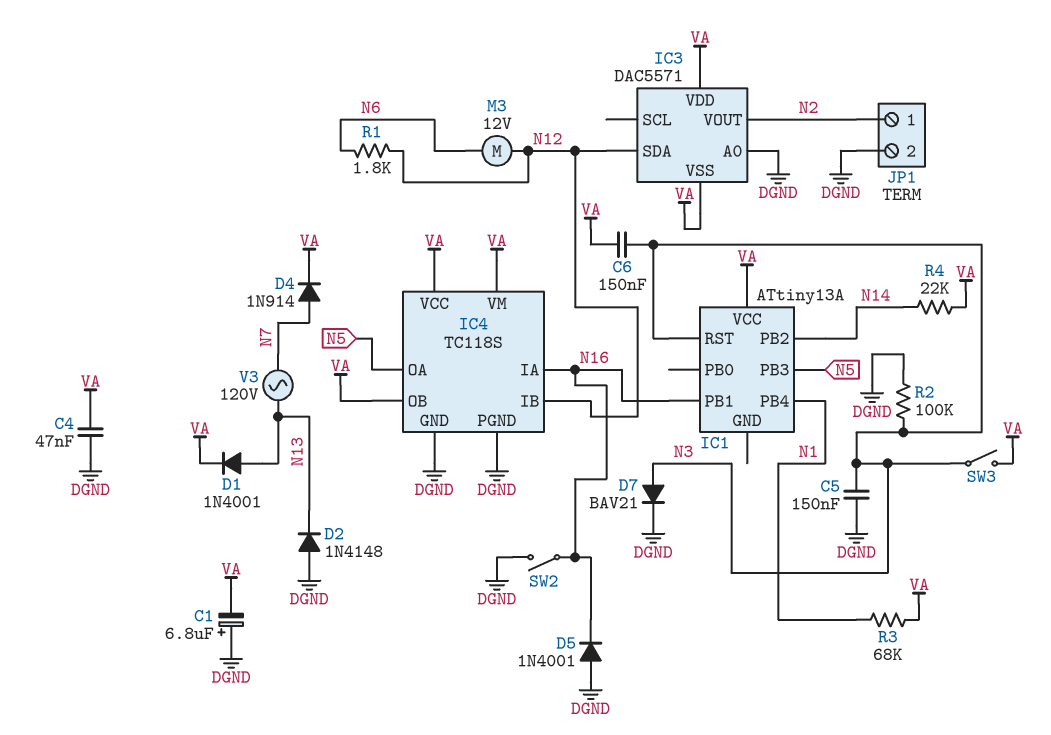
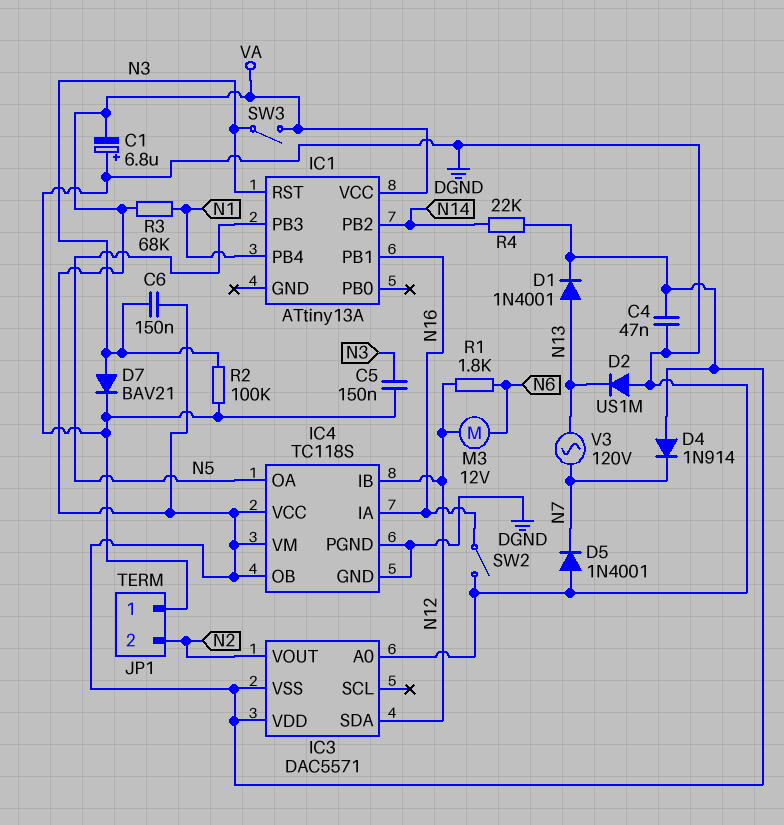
D2: diode 1N4148 (A DGND, K N13) -> diode US1M (A DGND, K N13)
D4: diode 1N914 (A N7, K VA) -> diode 1N914 (A VA, K N7)
D5: diode 1N4001 (A DGND, K N16) -> diode 1N4001 (A DGND, K N7)
JP1 pin 1: N2 -> DGND
JP1 pin 2: DGND -> N2

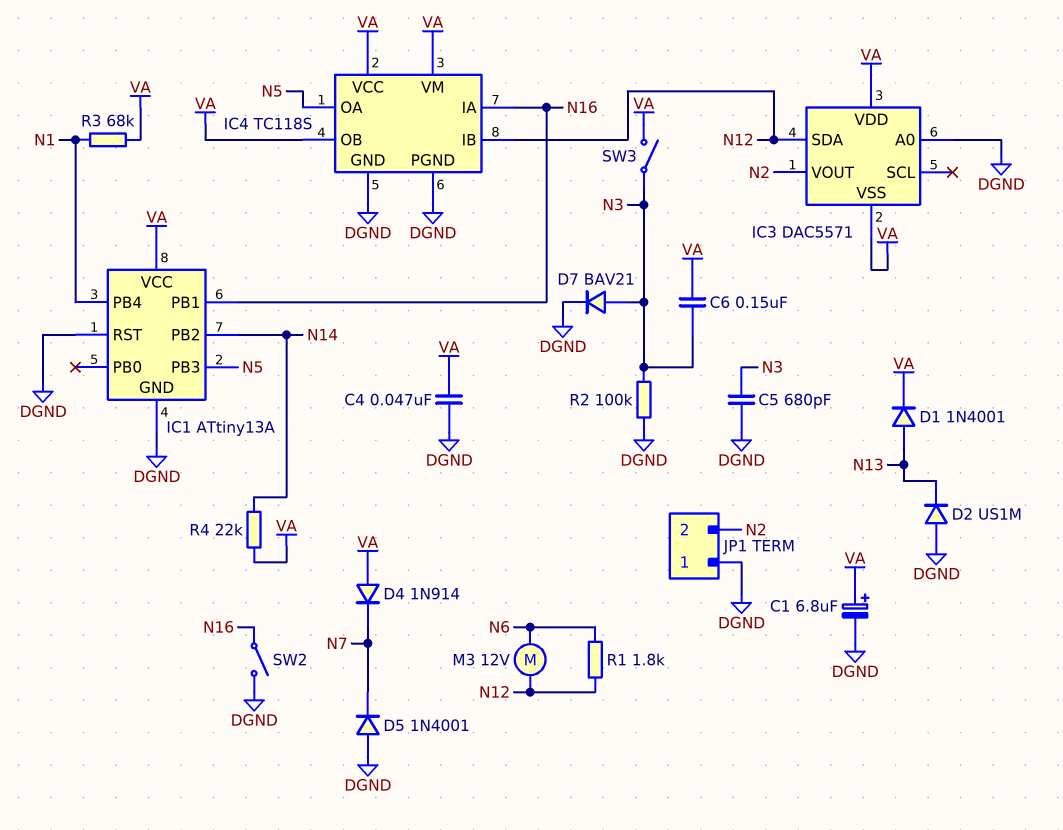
C1: 6.8uF (plus DGND, minus VA) -> 6.8uF (plus VA, minus DGND)
C5: 150nF (DGND, N3) -> 680pF (DGND, N3)
IC1 pin GND: none -> DGND
IC1 pin RST: N3 -> DGND
V3: AC 120V (N7, N13) -> none

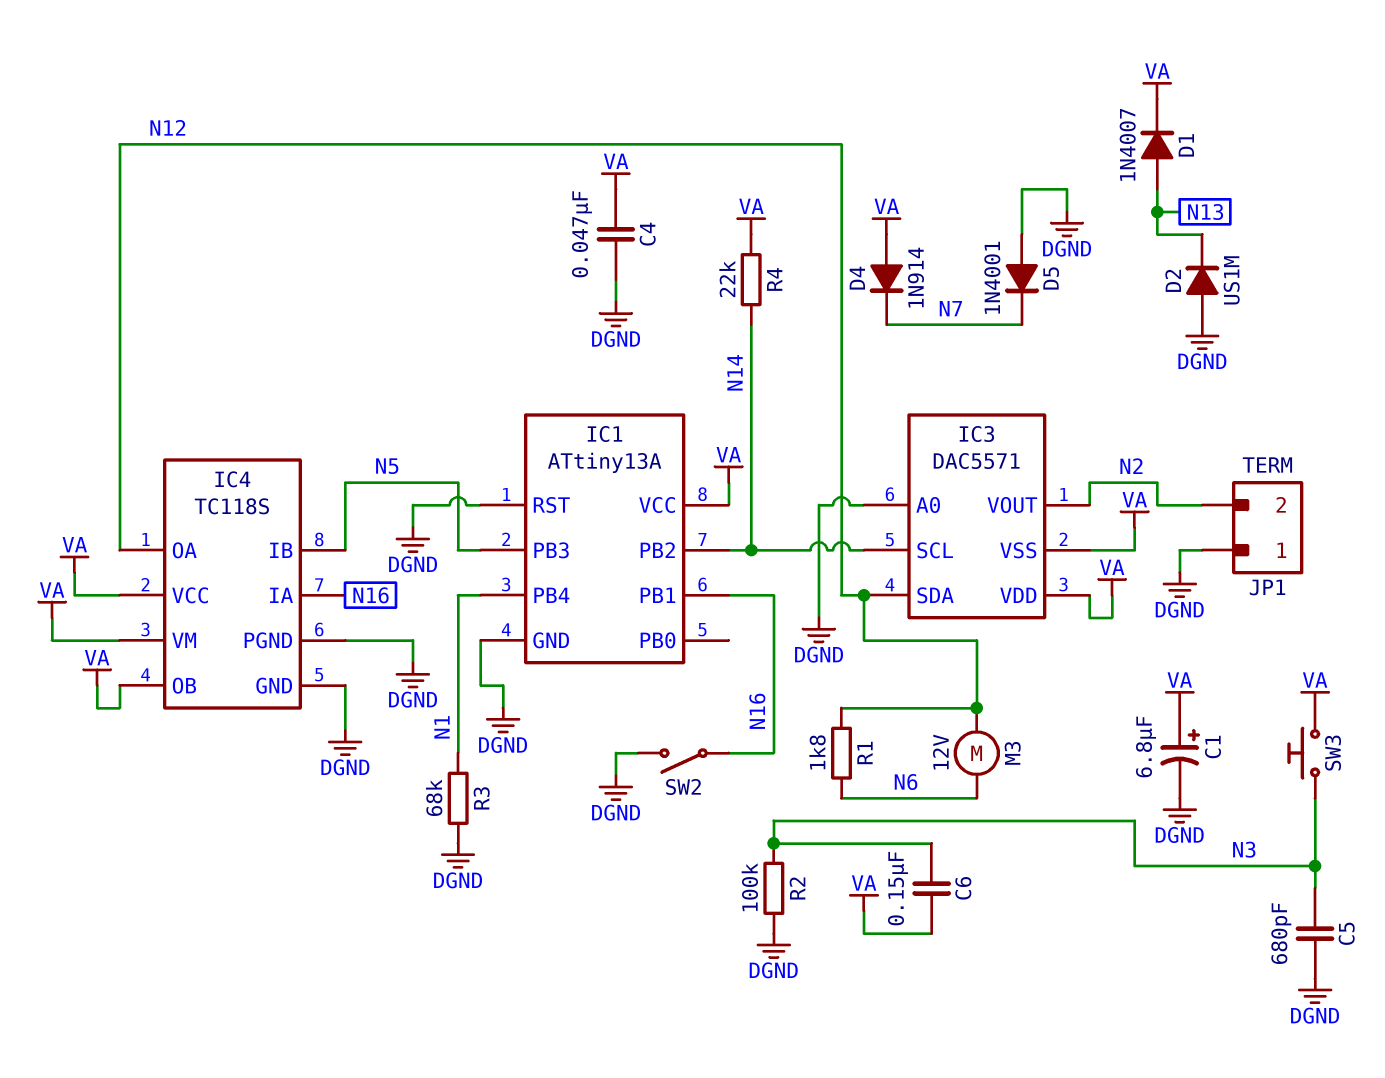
D1: diode 1N4001 (A N13, K VA) -> diode 1N4007 (A N13, K VA)
D7: diode BAV21 (A N3, K DGND) -> none
IC3 pin SCL: none -> N14
IC4 pin IB: N12 -> N5
IC4 pin OA: N5 -> N12
R3: 68k (N1, VA) -> 68k (DGND, N1)
SW3: switch (N3, VA) -> button (N3, VA)

